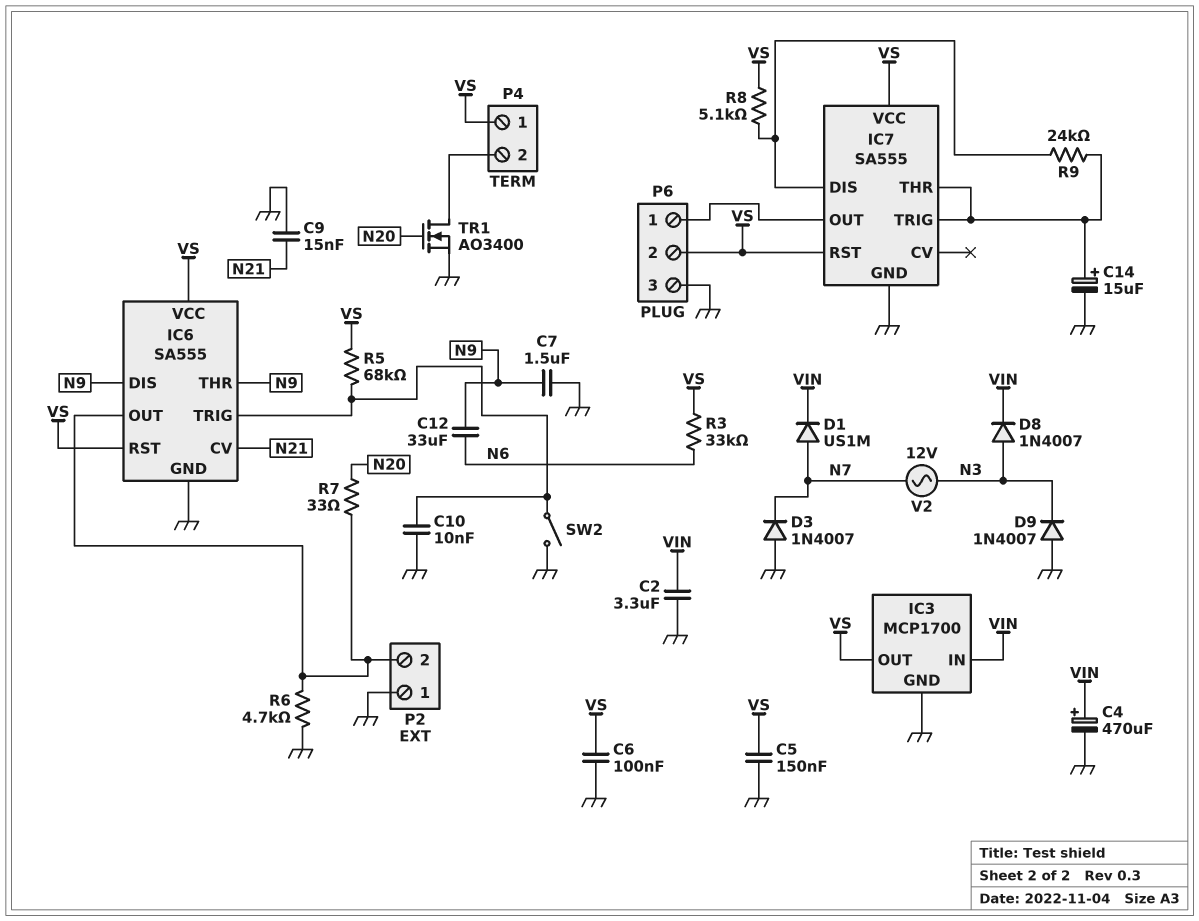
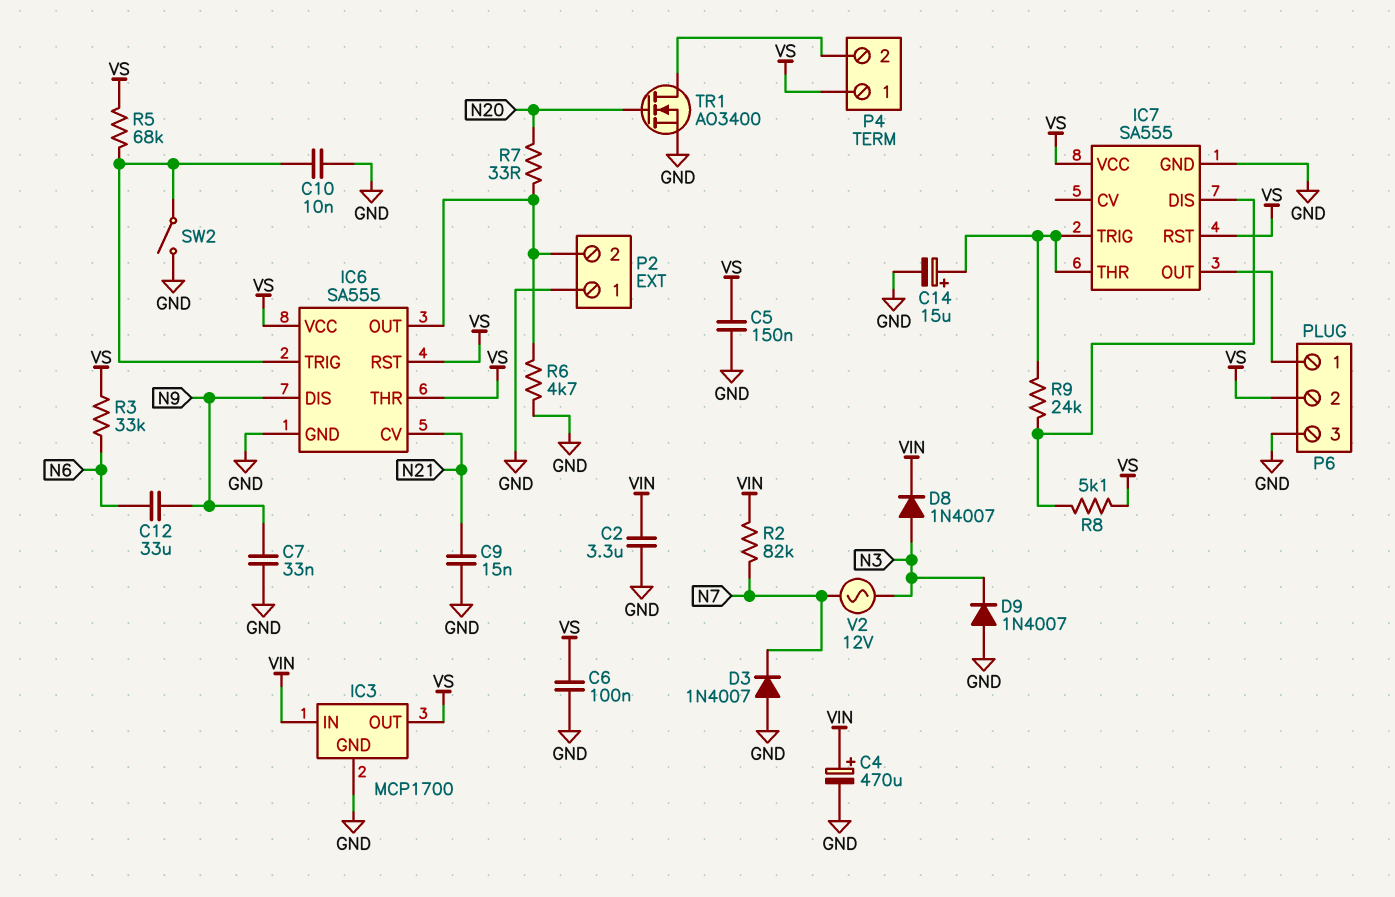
C7: 1.5uF (GND, N9) -> 33nF (GND, N9)
D1: diode US1M (A N7, K VIN) -> none
IC6 pin THR: N9 -> VS
R2: none -> 82k (N7, VIN)

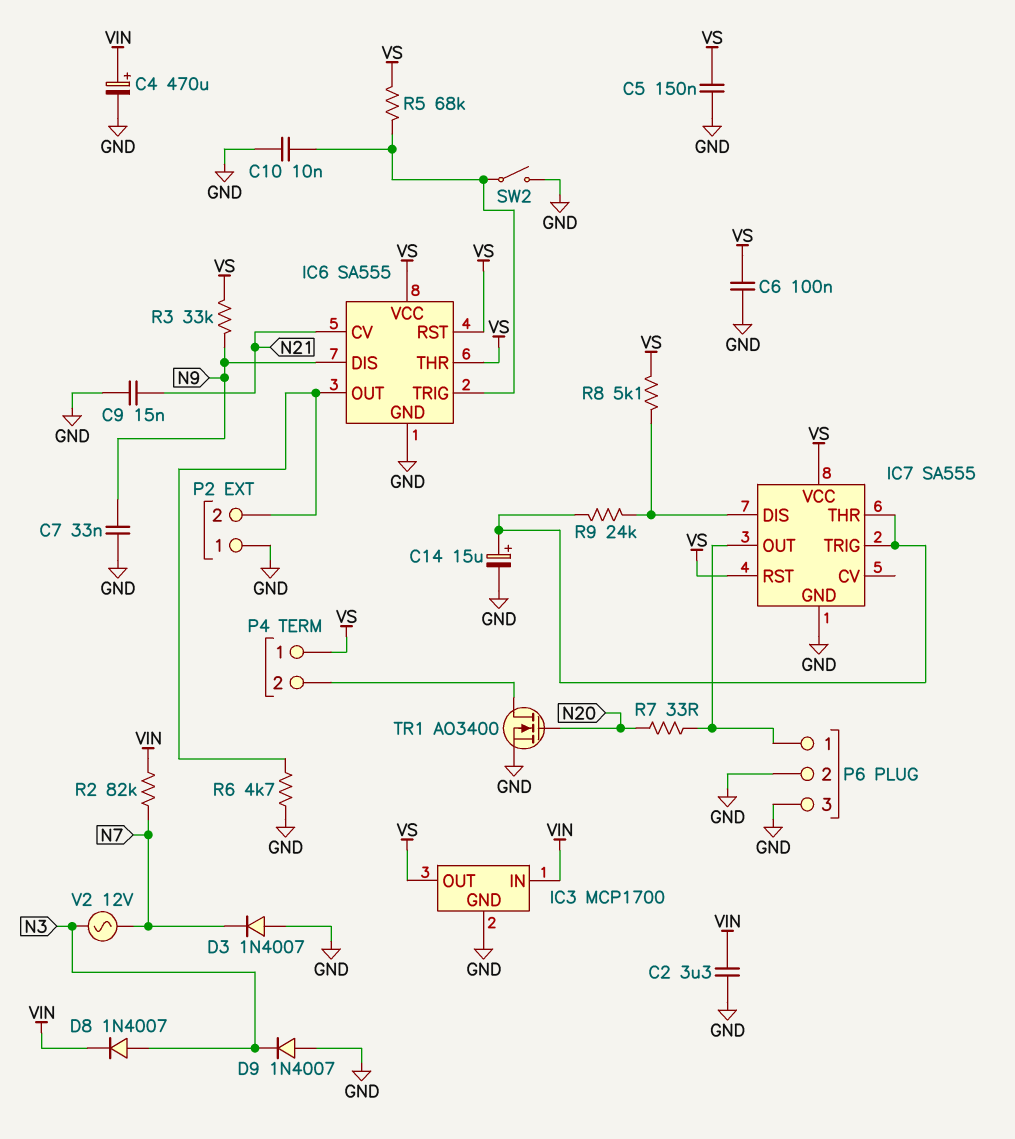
C12: 33uF (N6, N9) -> none
P6 pin 2: VS -> GND
R3: 33k (N6, VS) -> 33k (N9, VS)
R7: 33 (IC6/OUT, N20) -> 33 (IC7/OUT, N20)

